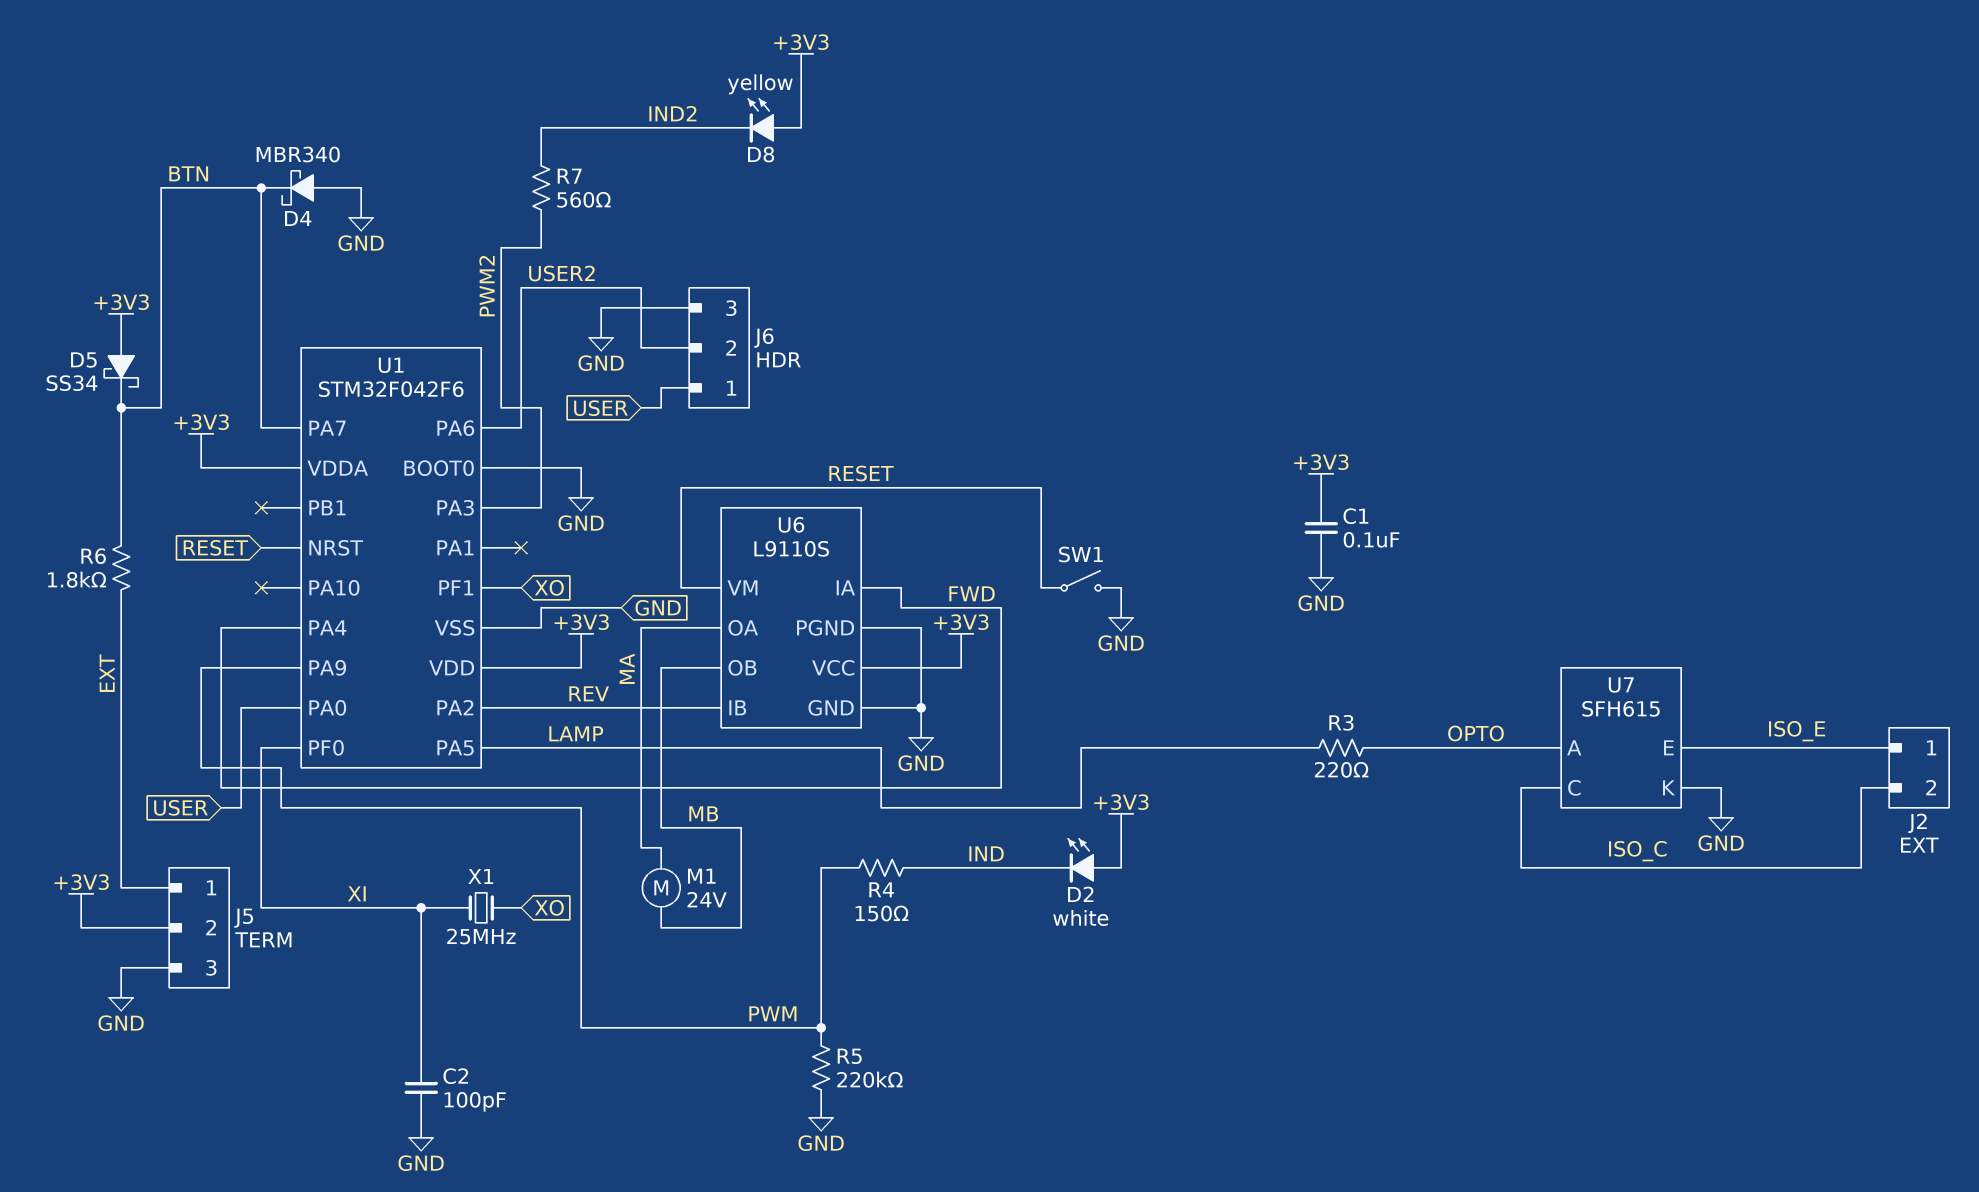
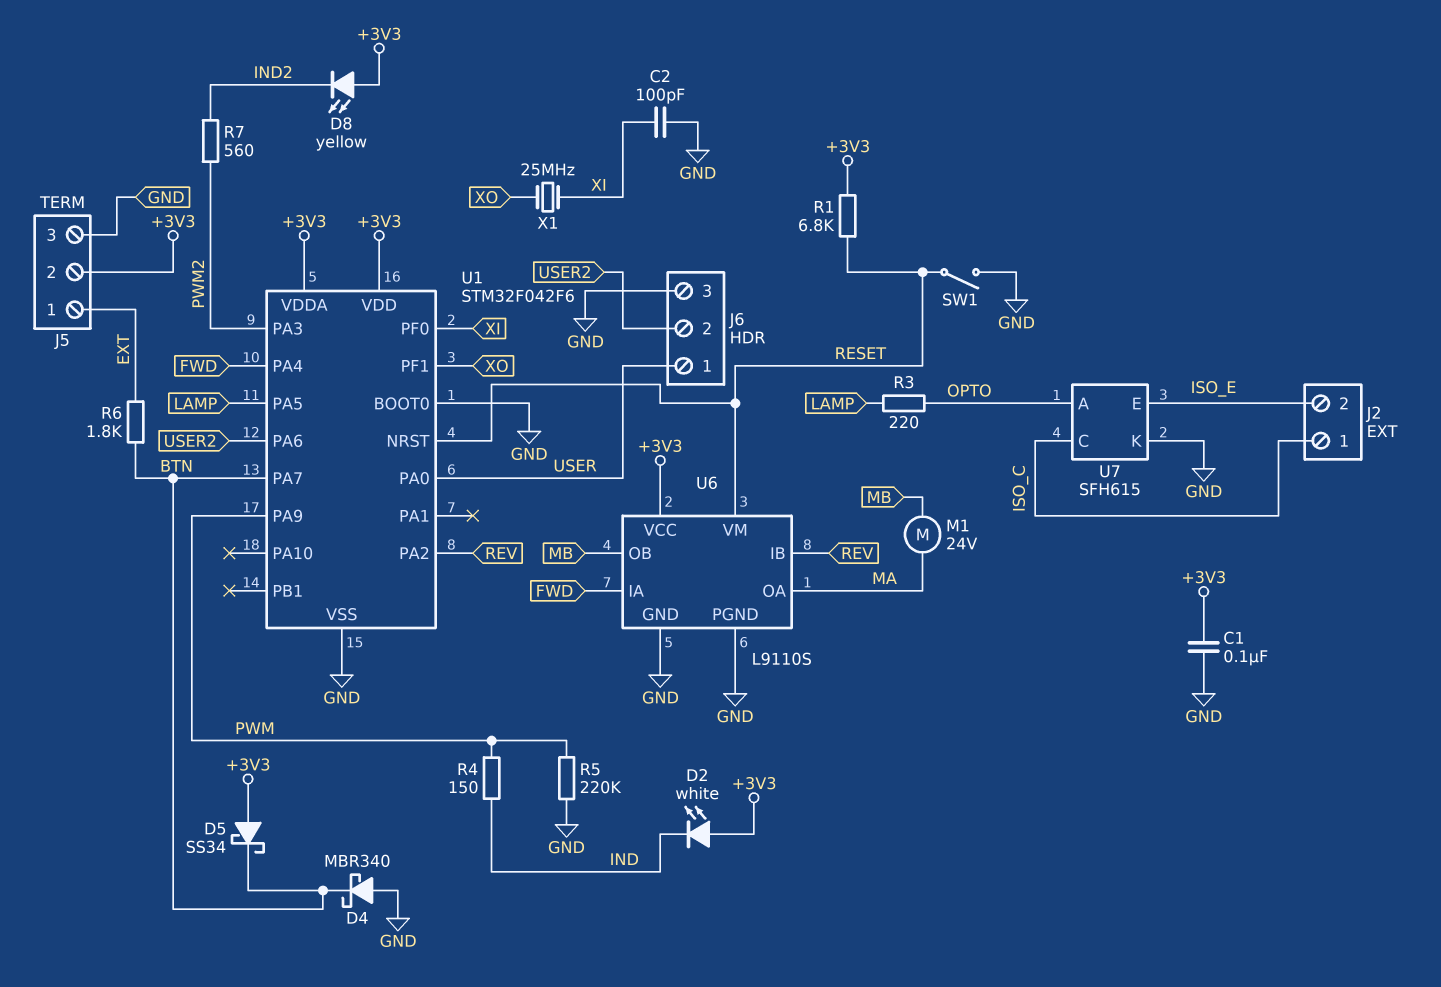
J2 pin 1: ISO_E -> ISO_C
J2 pin 2: ISO_C -> ISO_E
R1: none -> 6.8k (+3V3, RESET)

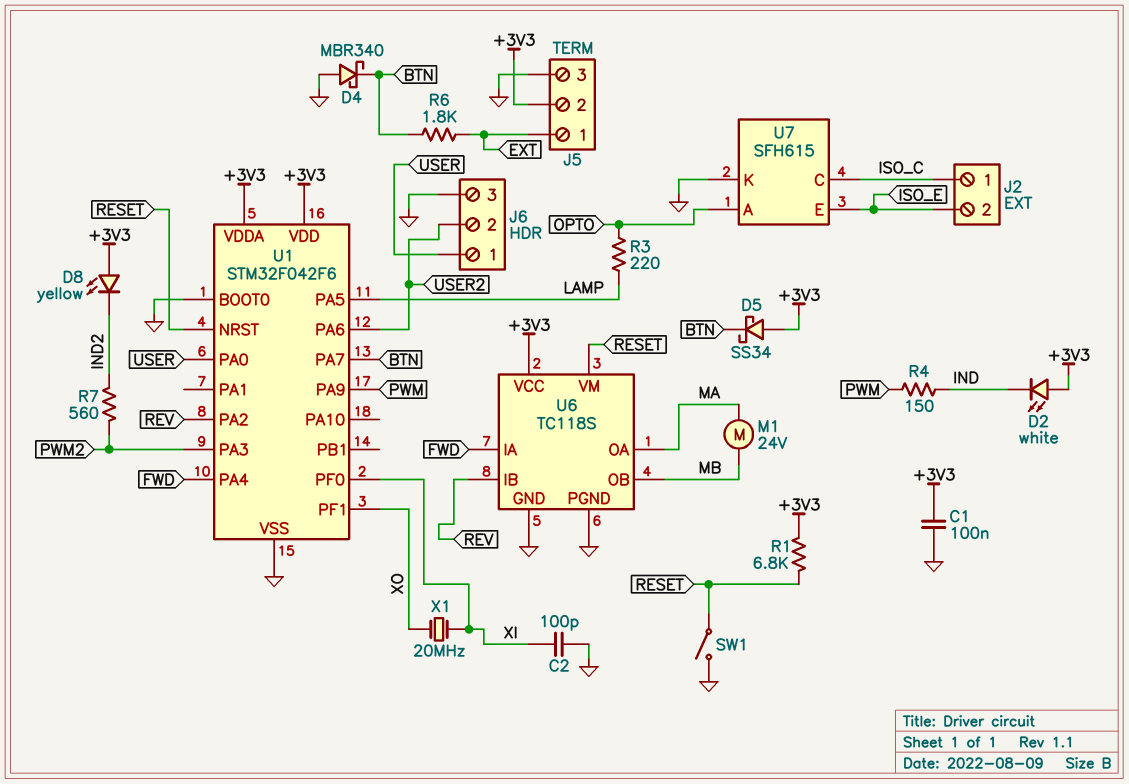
R5: 220k (GND, PWM) -> none
U6: L9110S -> TC118S
X1: 25MHz (XI, XO) -> 20MHz (XI, XO)

